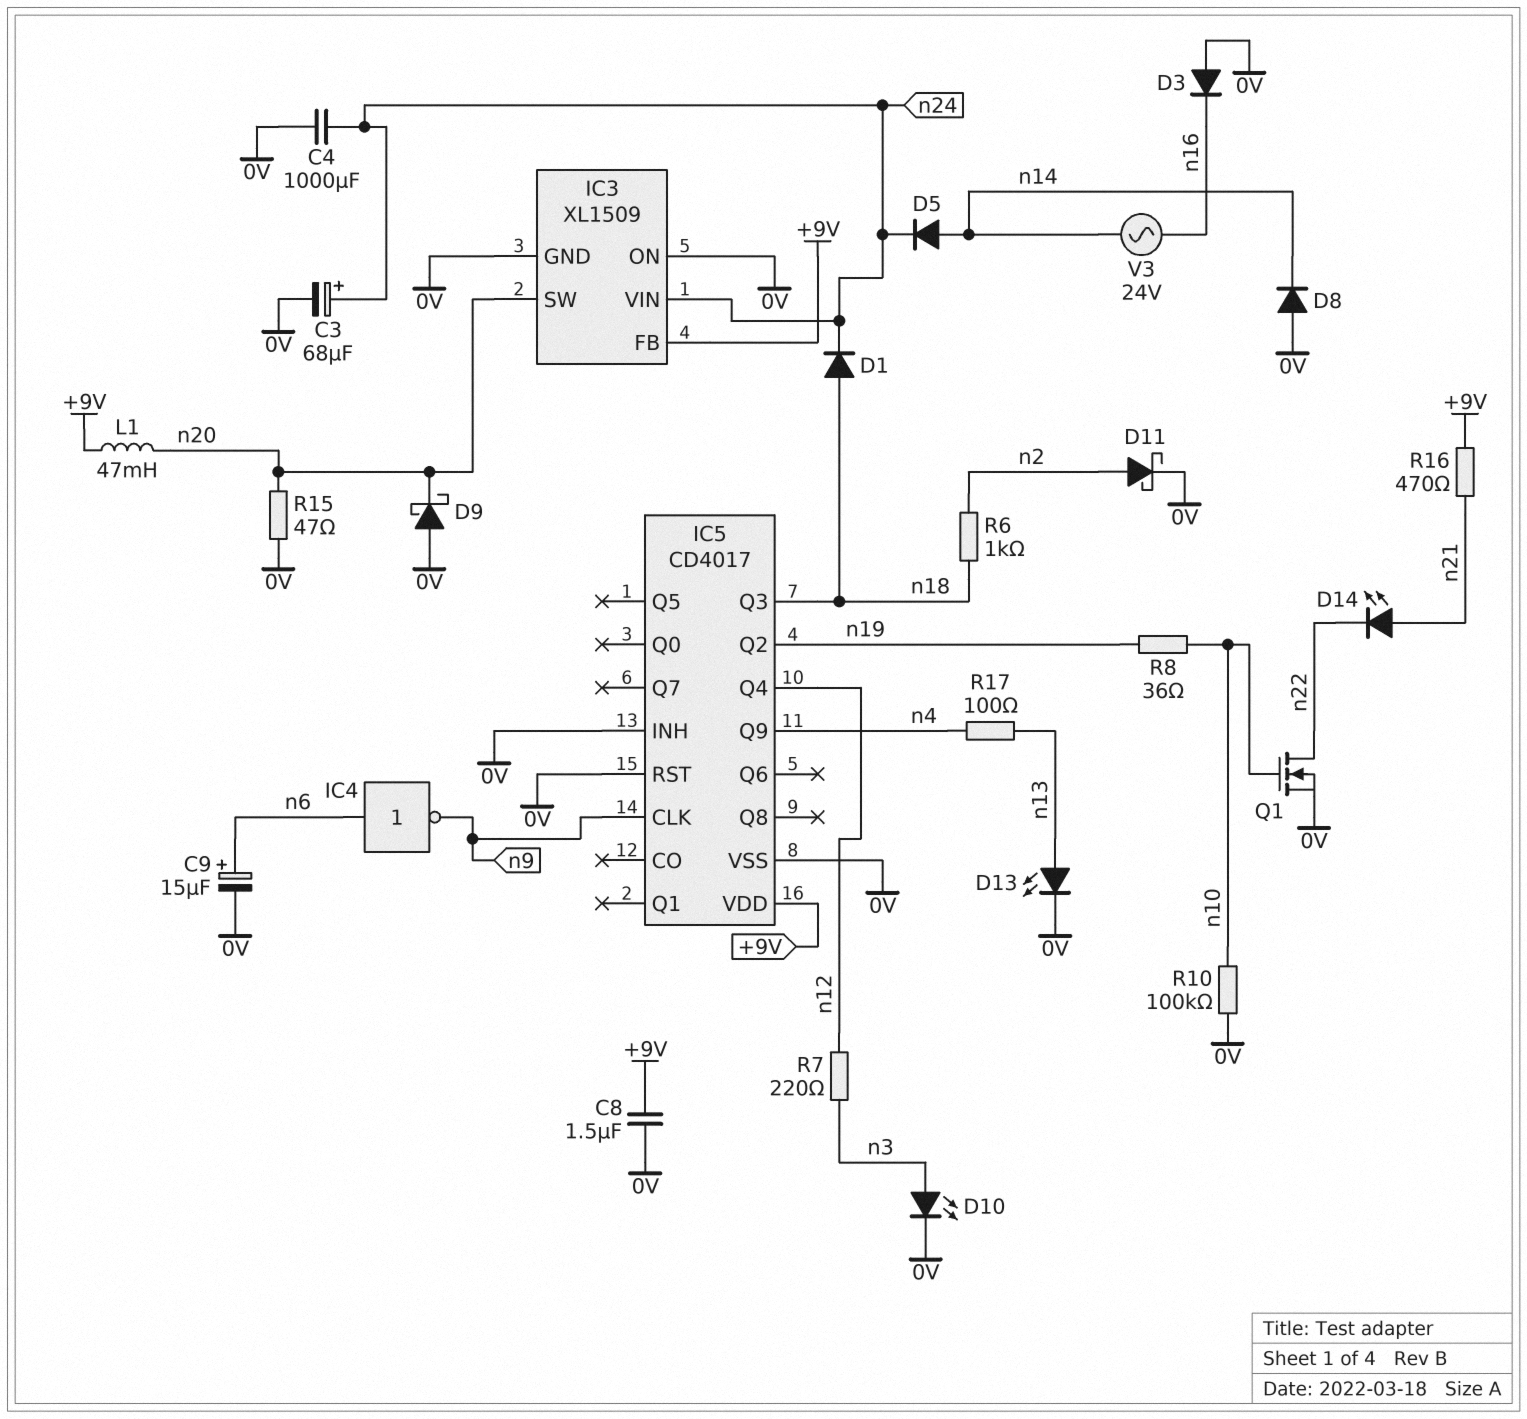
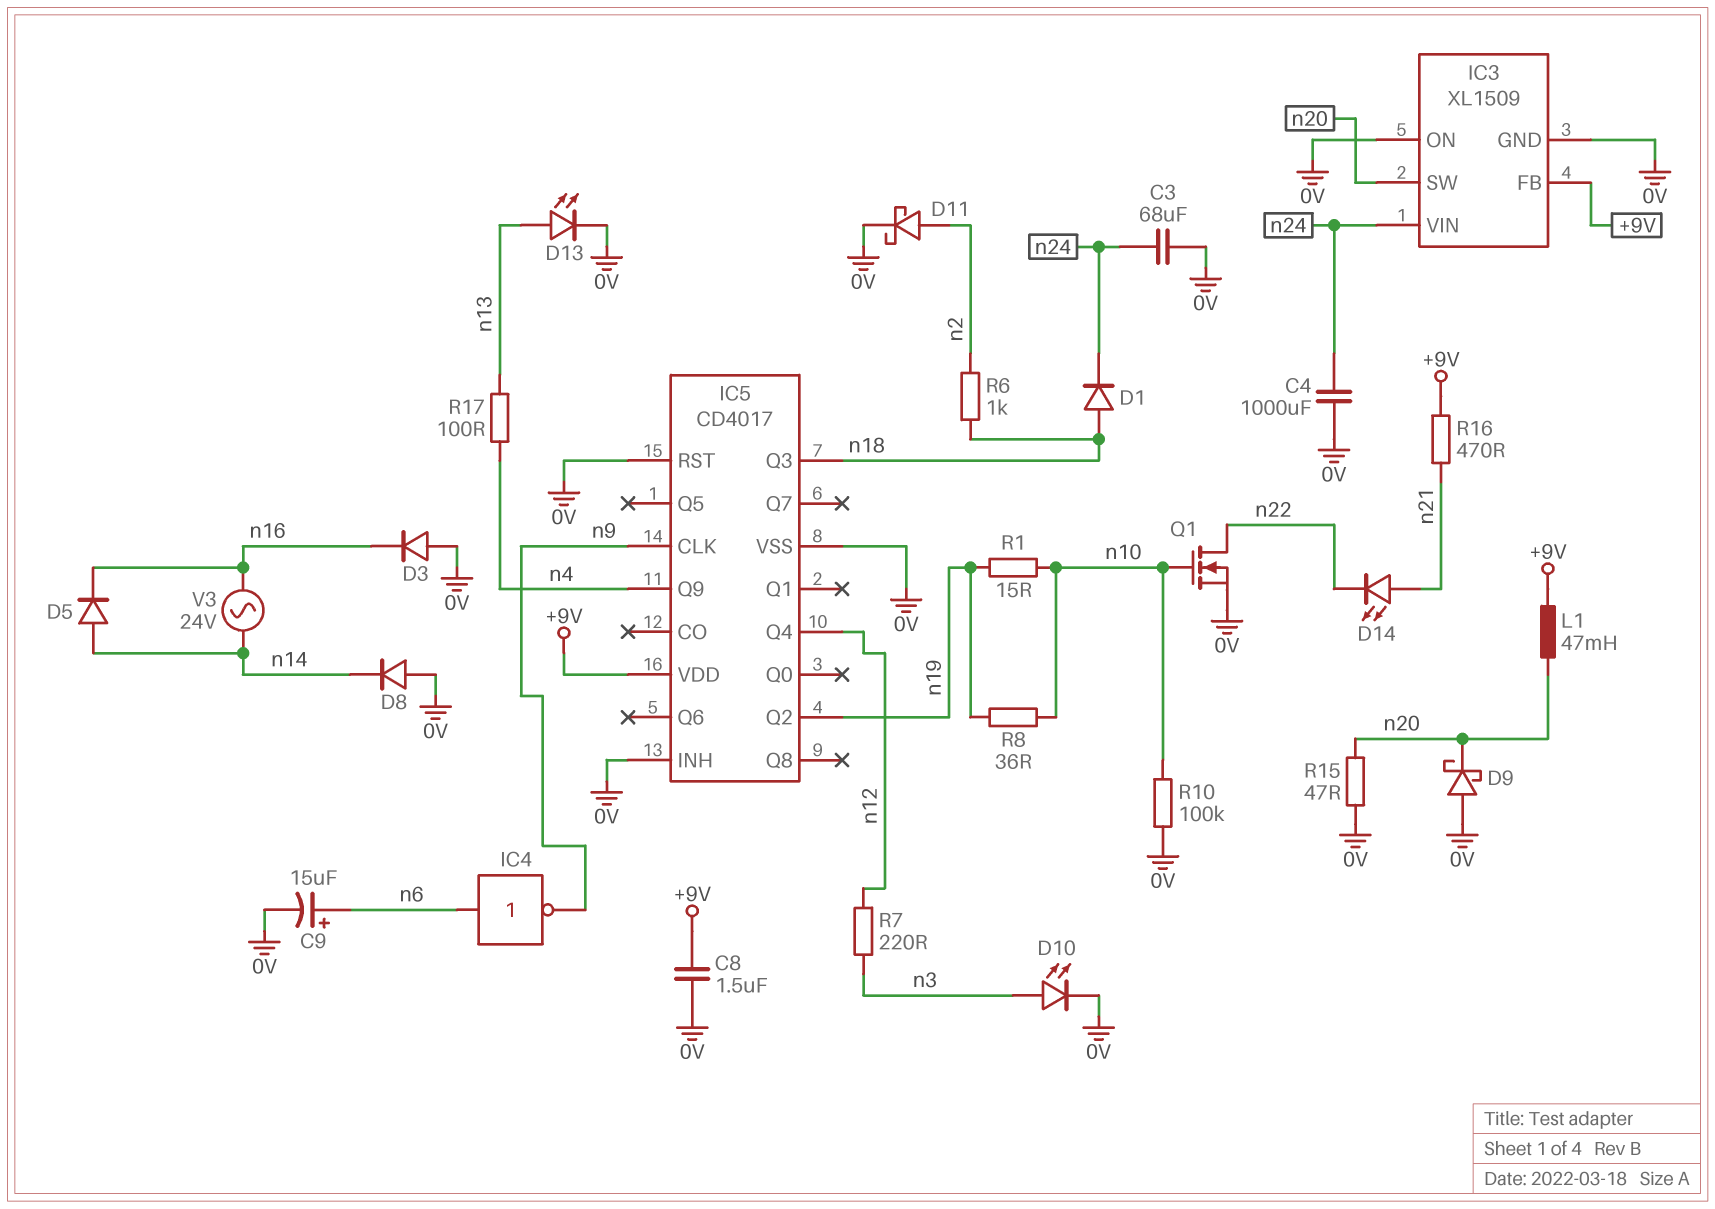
C3: 68uF (plus n24, minus 0V) -> 68uF (0V, n24)
D5: diode (A n14, K n24) -> diode (A n14, K n16)
R1: none -> 15 (n10, n19)

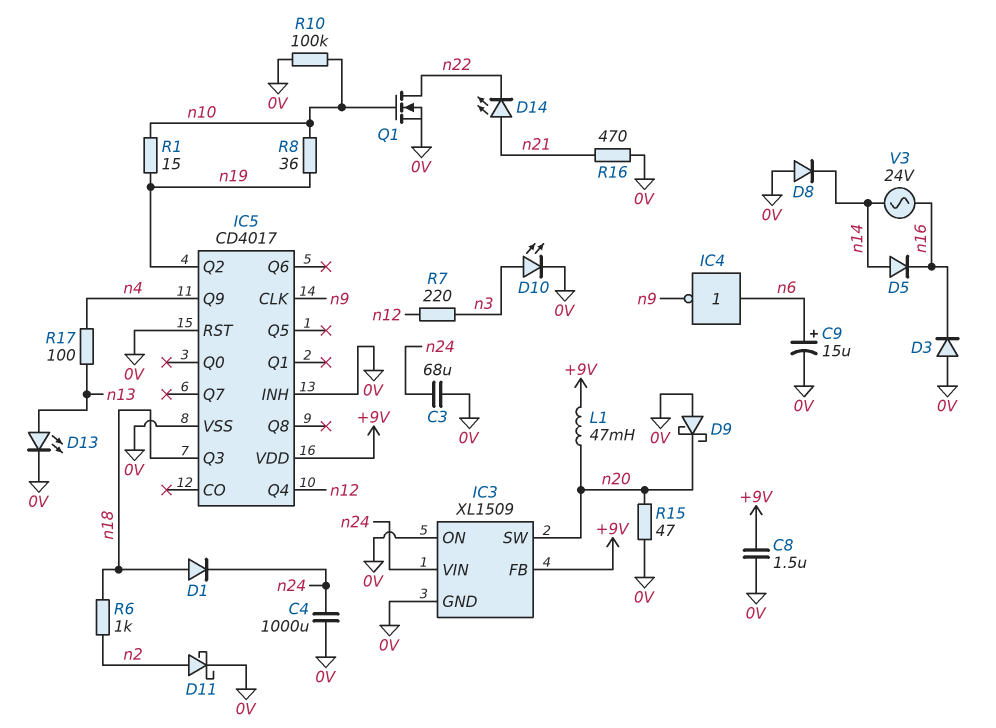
R16: 470 (+9V, n21) -> 470 (0V, n21)

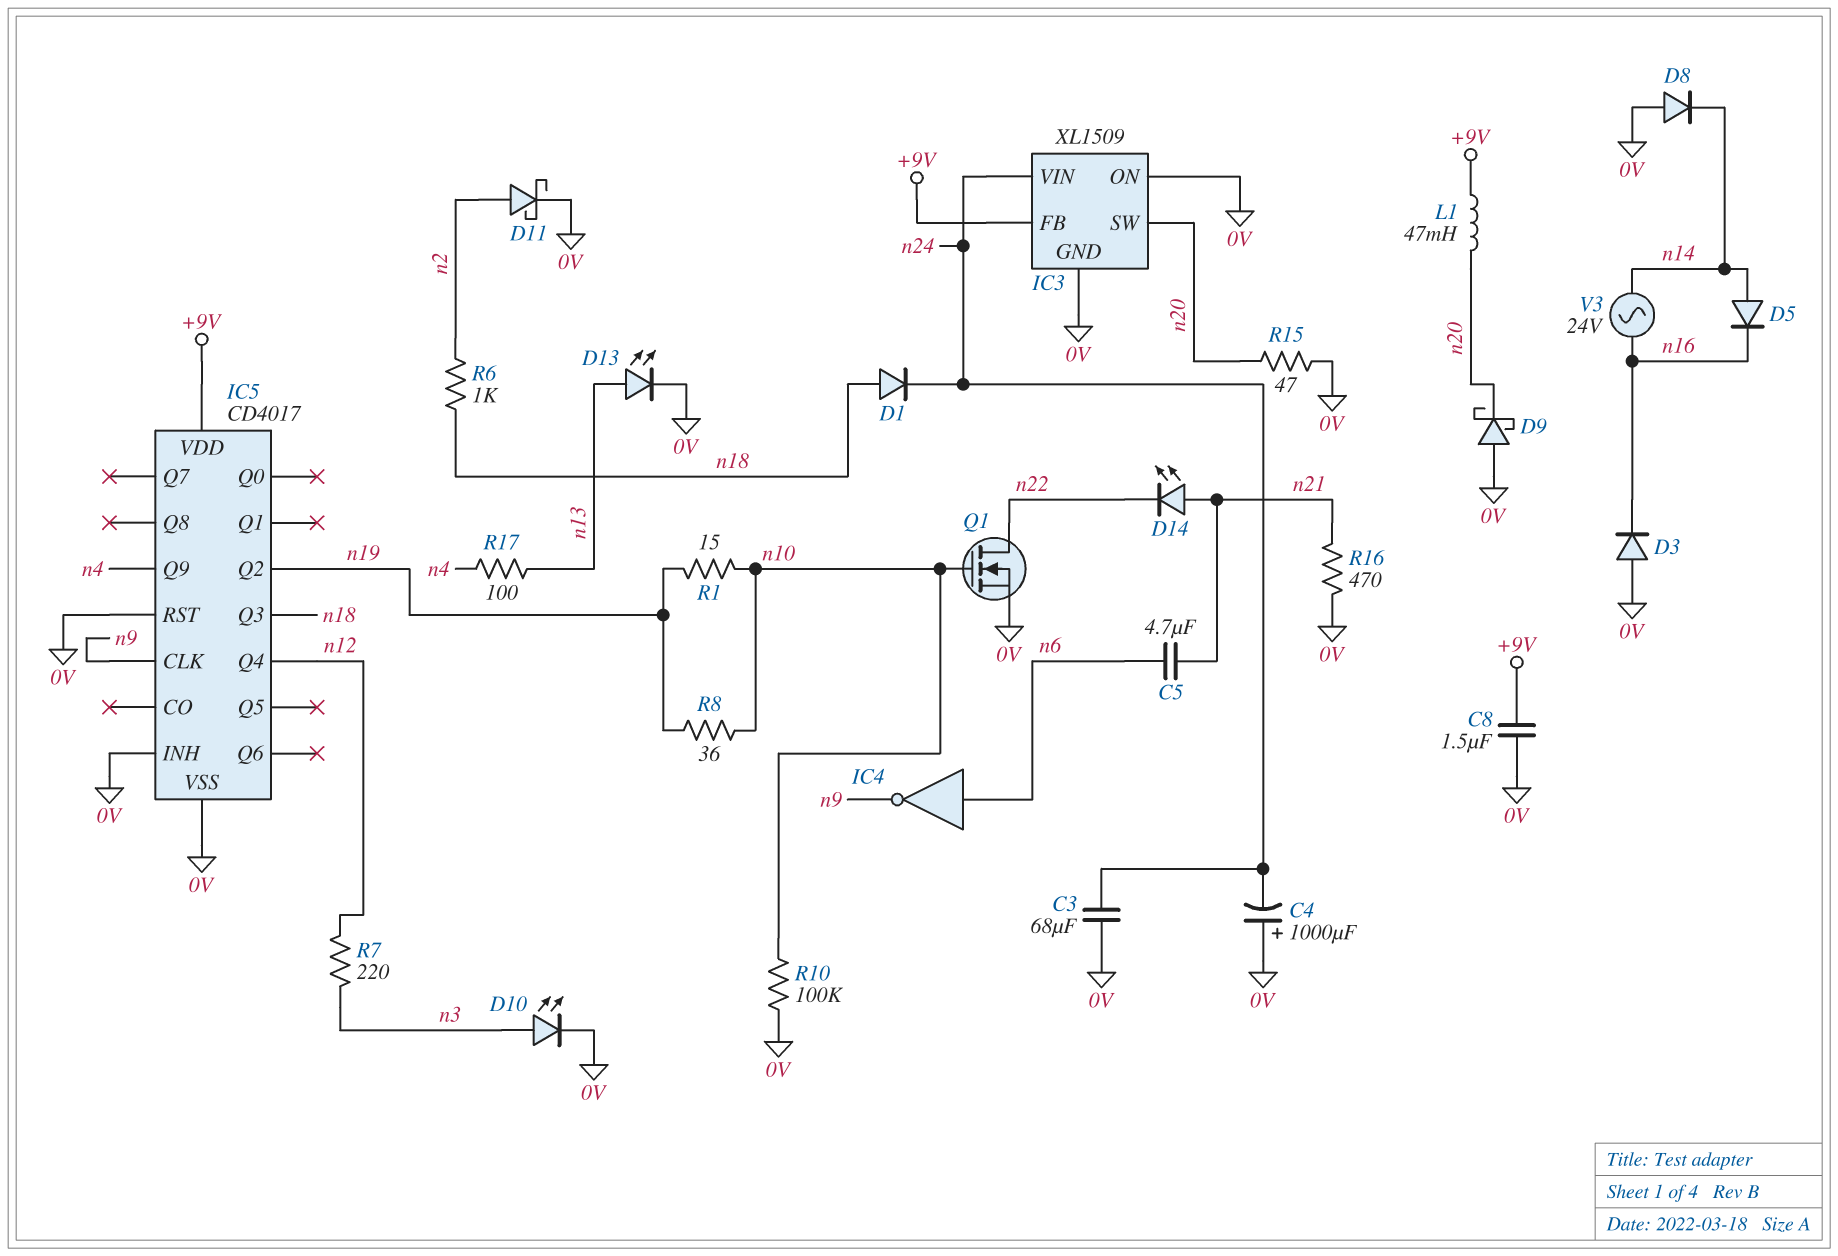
C4: 1000uF (0V, n24) -> 1000uF (plus 0V, minus n24)
C5: none -> 4.7uF (n6, n21)
C9: 15uF (plus n6, minus 0V) -> none

